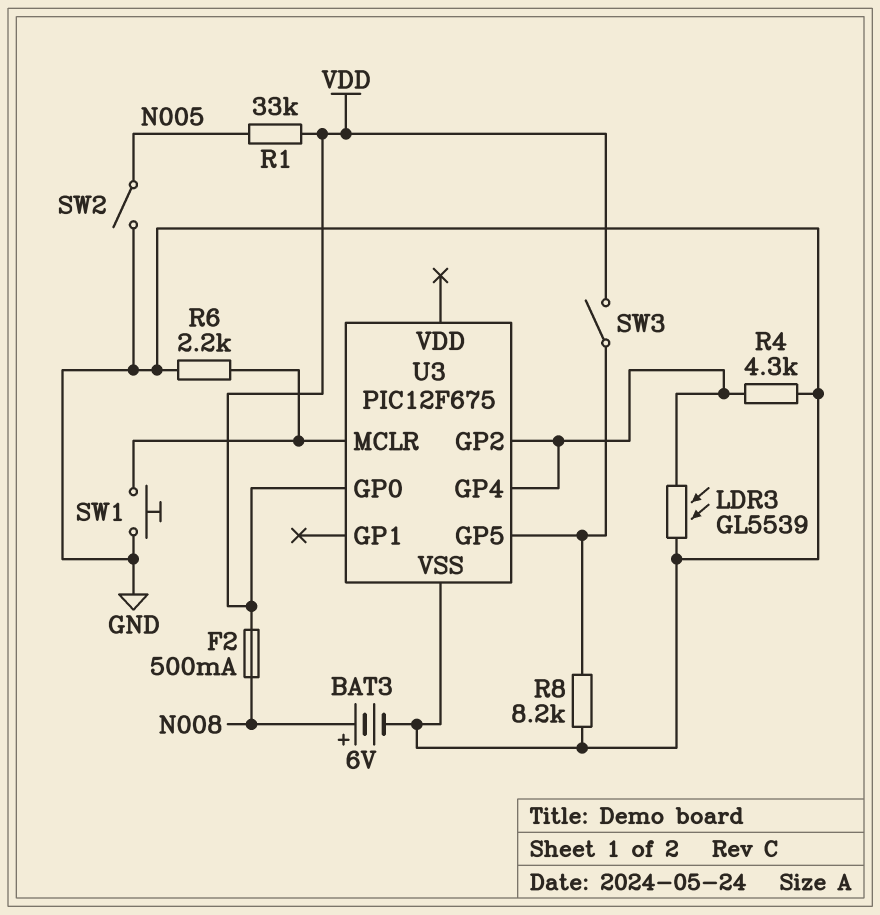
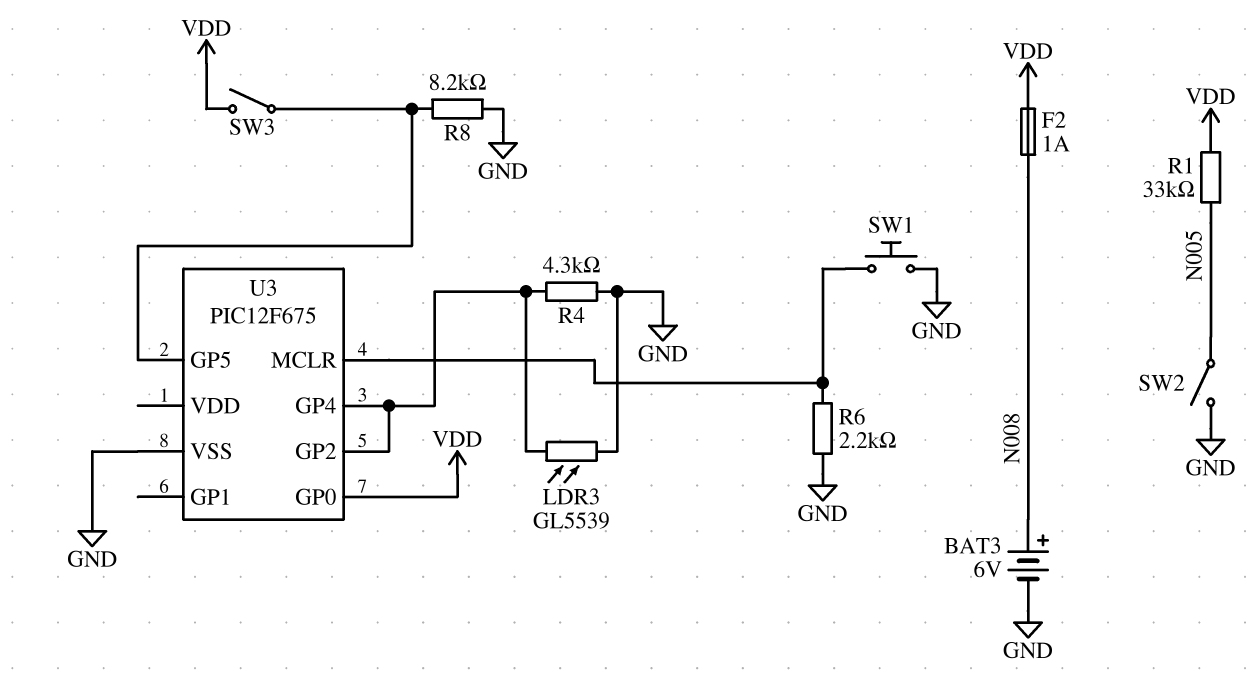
F2: 500mA (N008, VDD) -> 1A (N008, VDD)

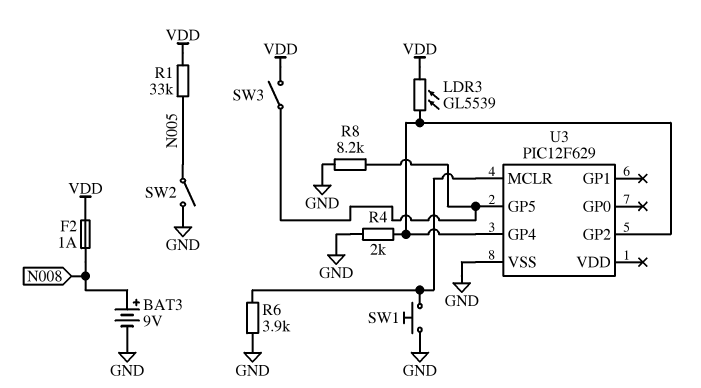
BAT3: 6V (plus N008, minus GND) -> 9V (plus N008, minus GND)
LDR3: GL5539 (GND, U3/GP2) -> GL5539 (U3/GP2, VDD)
R4: 4.3k (GND, U3/GP2) -> 2k (GND, U3/GP2)
R6: 2.2k (GND, U3/MCLR) -> 3.9k (GND, U3/MCLR)
U3: PIC12F675 -> PIC12F629
U3 pin GP0: VDD -> none

